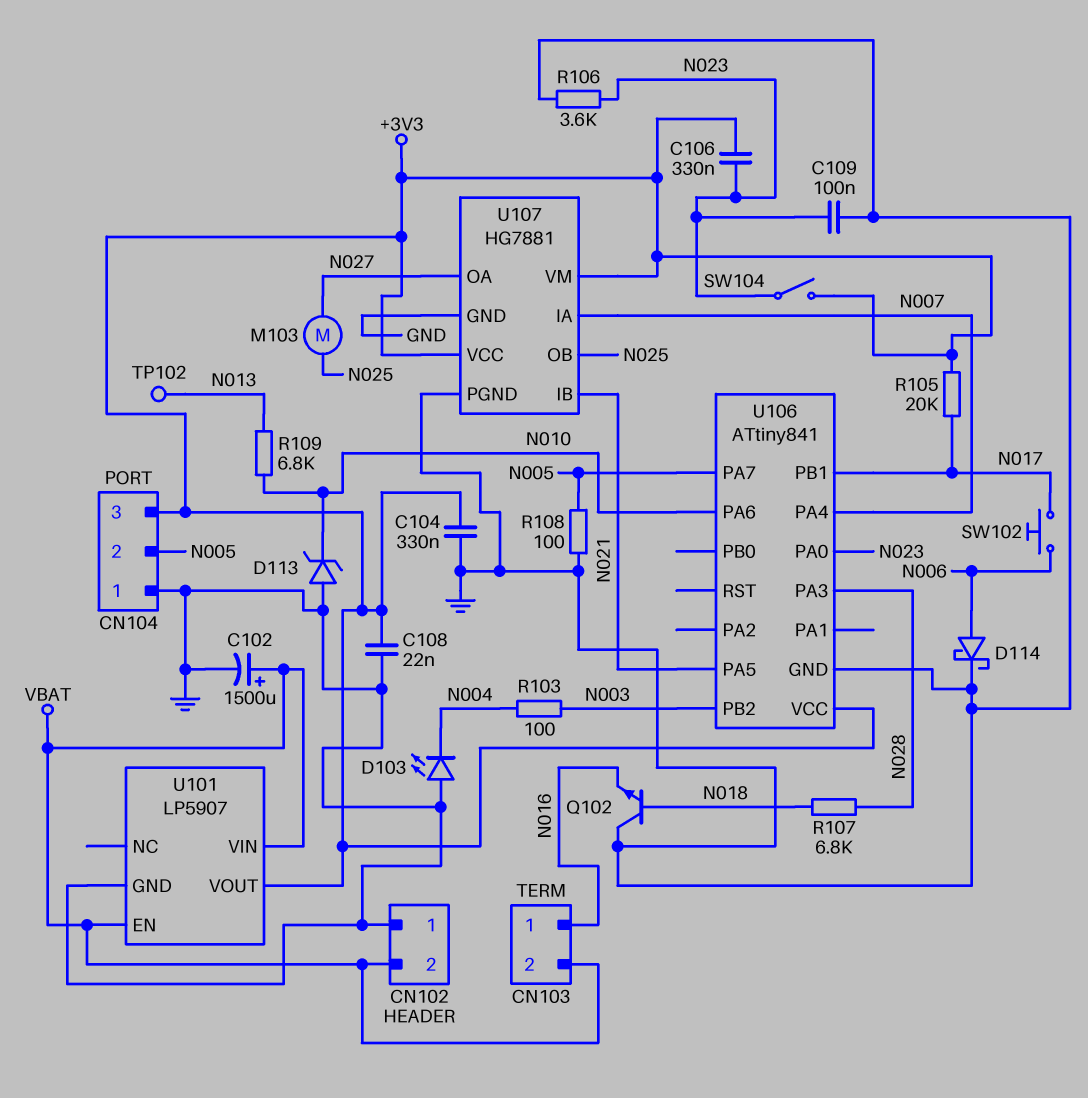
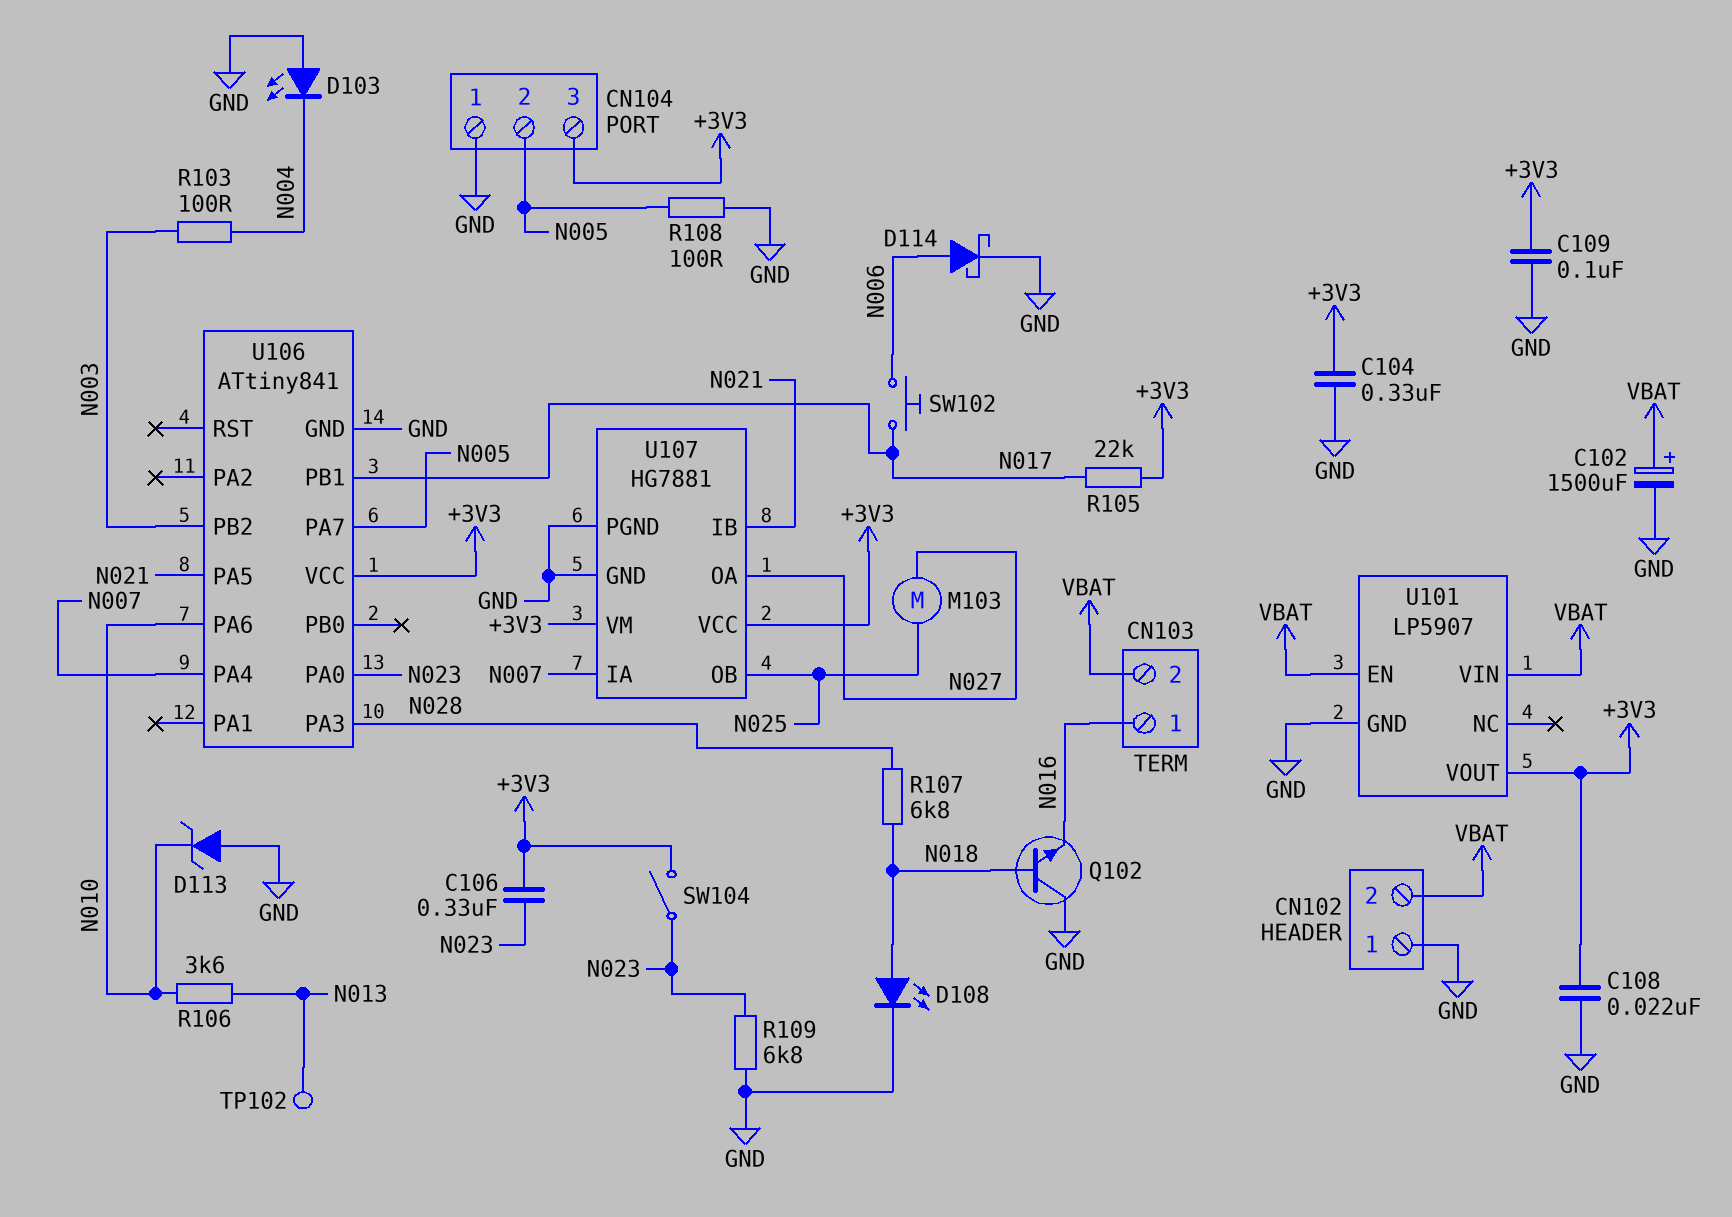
C109: 100nF (GND, N023) -> 100nF (+3V3, GND)
D108: none -> LED (A N018, K GND)
R105: 20k (+3V3, N017) -> 22k (+3V3, N017)
R106: 3.6k (GND, N023) -> 3.6k (N010, N013)
R109: 6.8k (N010, N013) -> 6.8k (GND, N023)

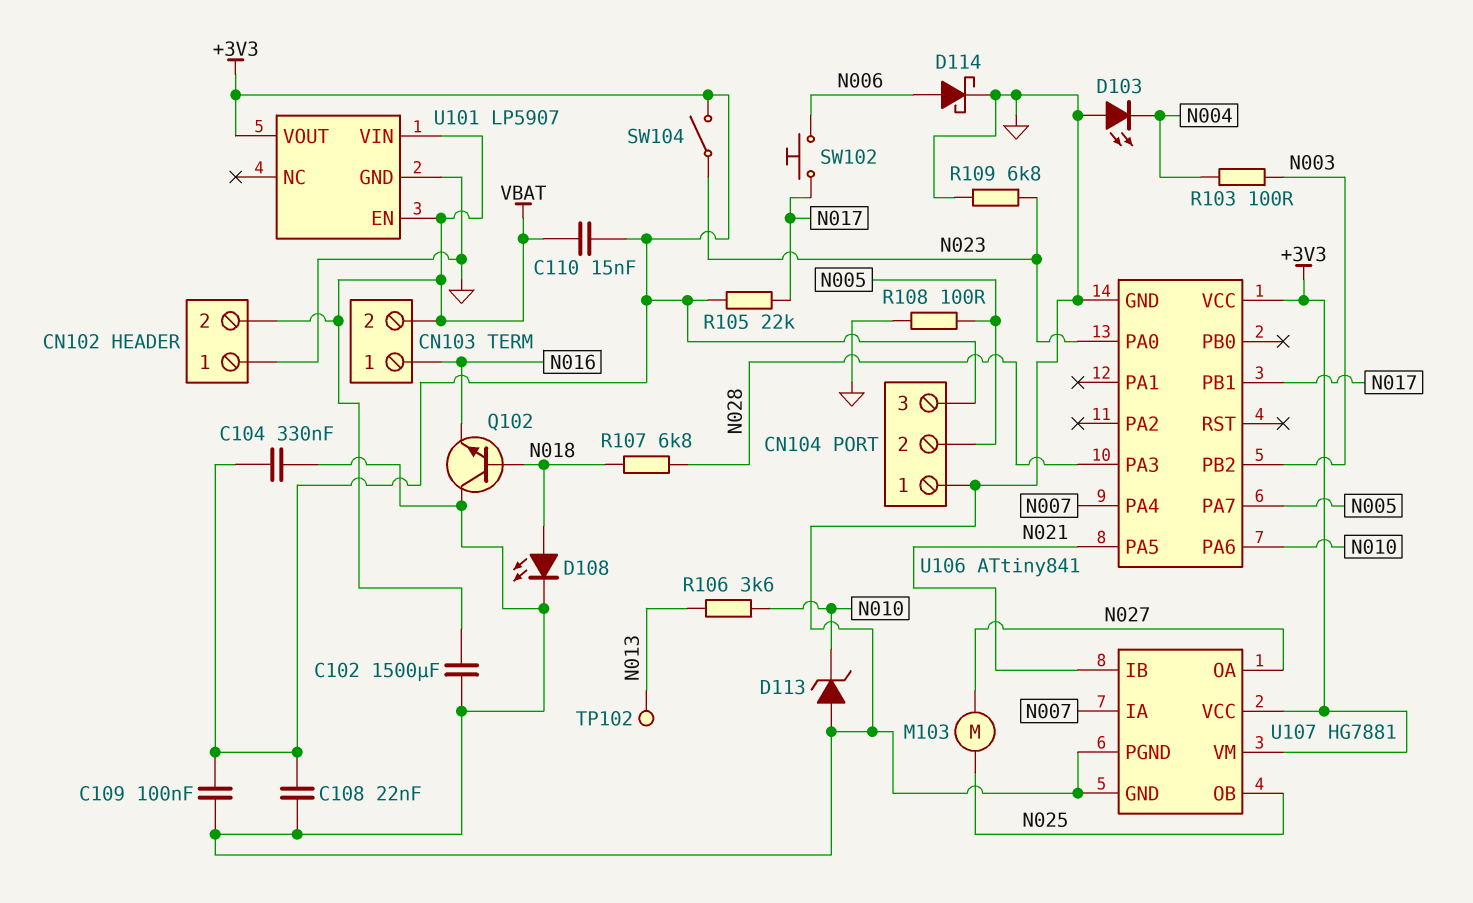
C102: 1500uF (plus VBAT, minus GND) -> 1500uF (GND, VBAT)
C106: 330nF (+3V3, N023) -> none
C110: none -> 15nF (+3V3, VBAT)

